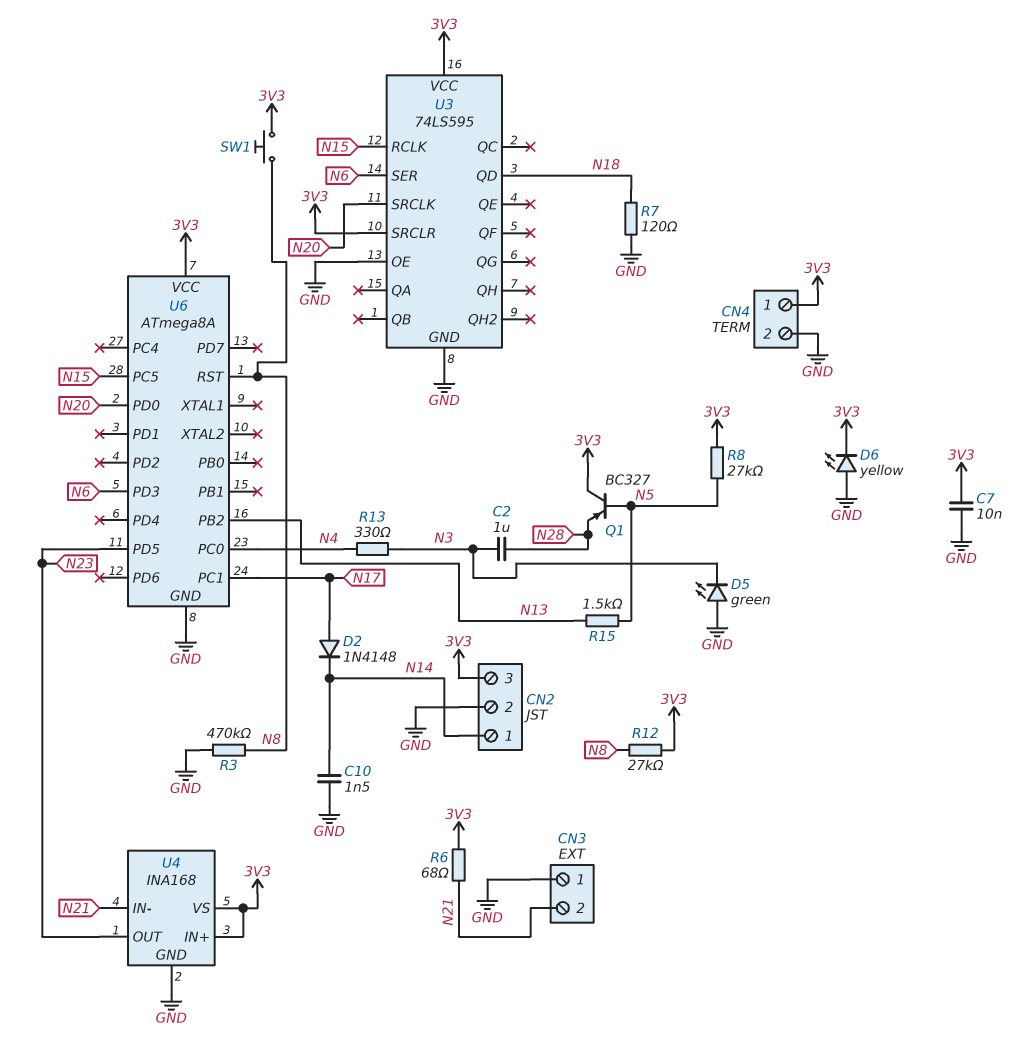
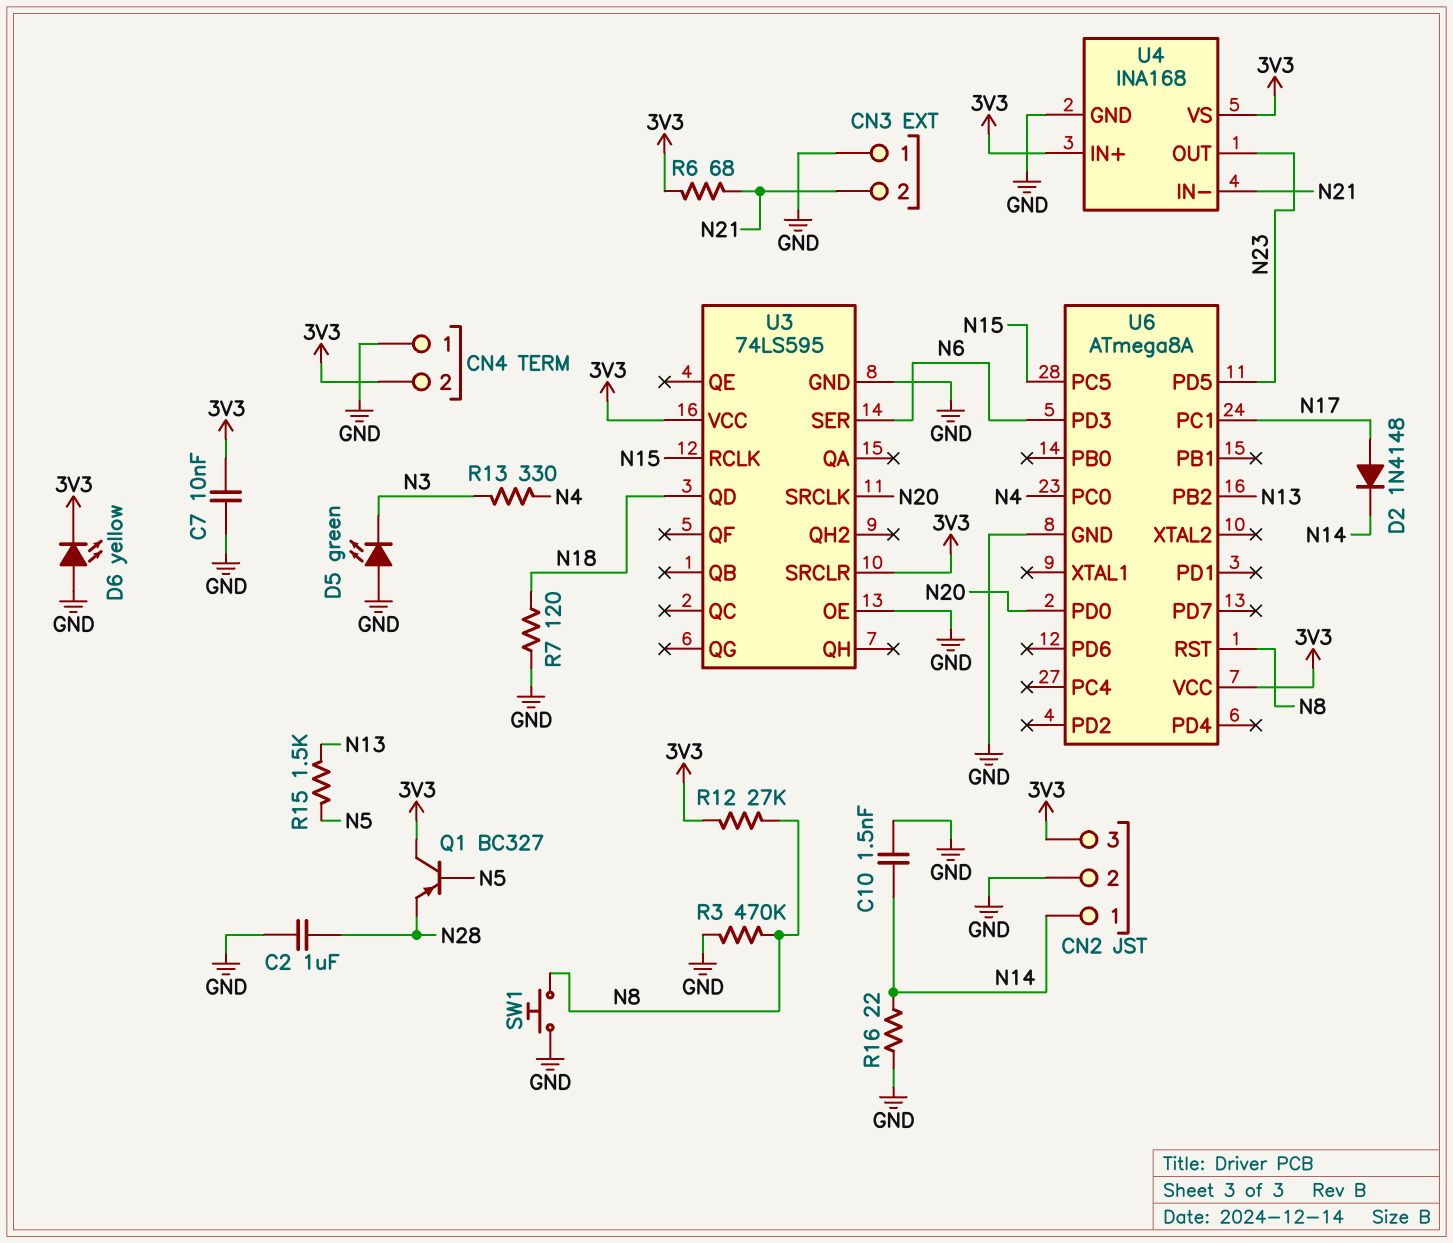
C2: 1uF (N3, N28) -> 1uF (GND, N28)
CN4 pin 1: 3V3 -> GND
CN4 pin 2: GND -> 3V3
R8: 27k (3V3, N5) -> none
R16: none -> 22 (GND, N14)
SW1: button (3V3, N8) -> button (GND, N8)

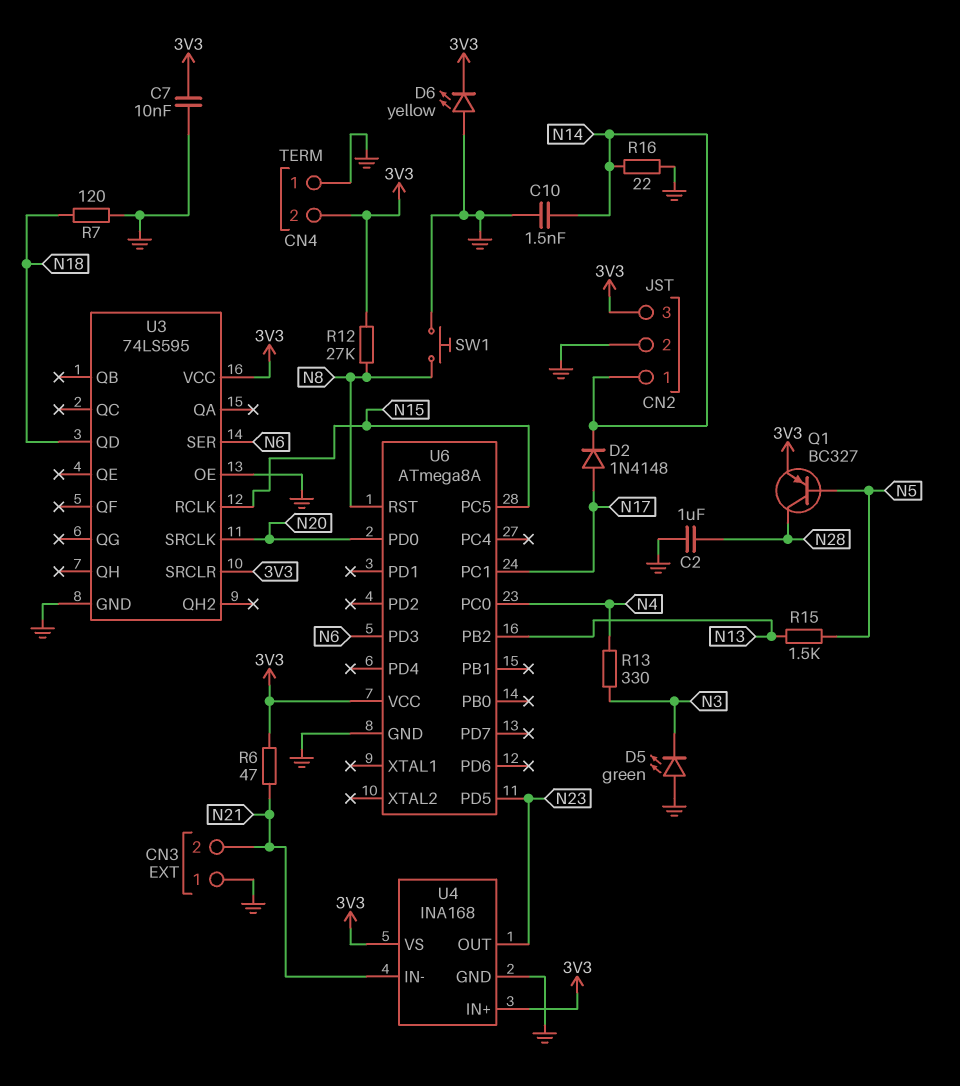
Q1: PNP BC327 (B N5, C 3V3, E N28) -> PNP BC327 (B N5, C N28, E 3V3)
R3: 470k (GND, N8) -> none
R6: 68 (3V3, N21) -> 47 (3V3, N21)

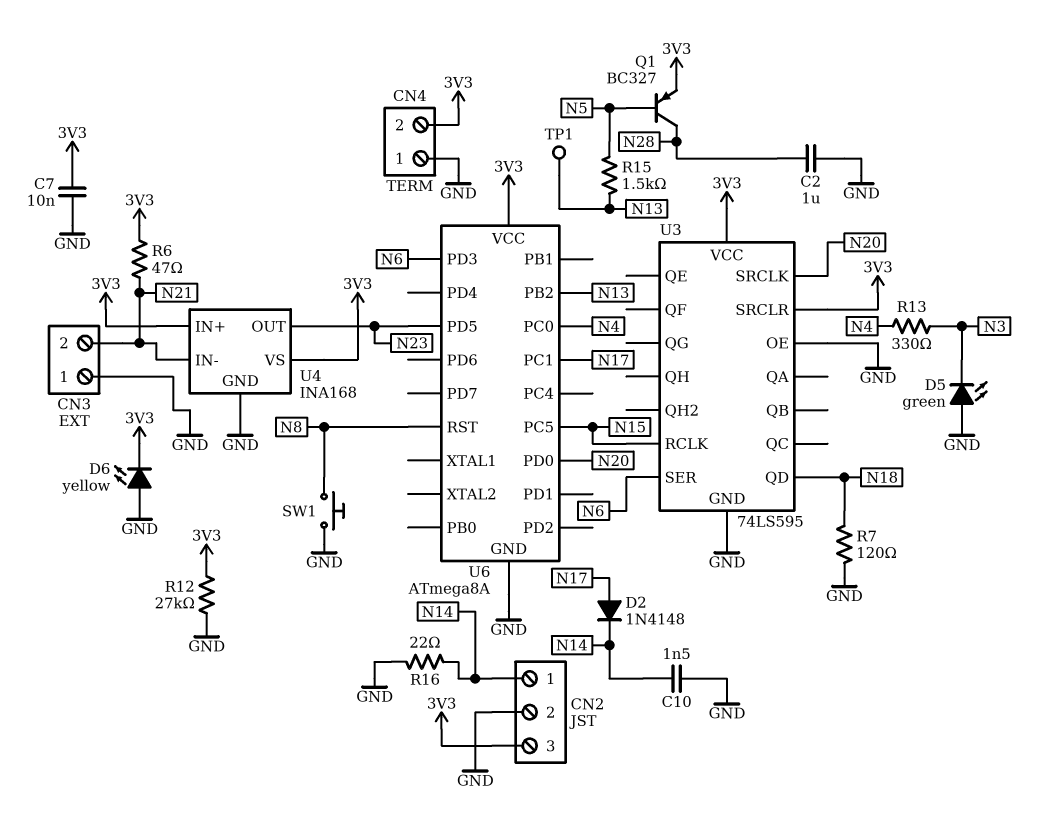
R12: 27k (3V3, N8) -> 27k (3V3, GND)
TP1: none -> test point (N13)

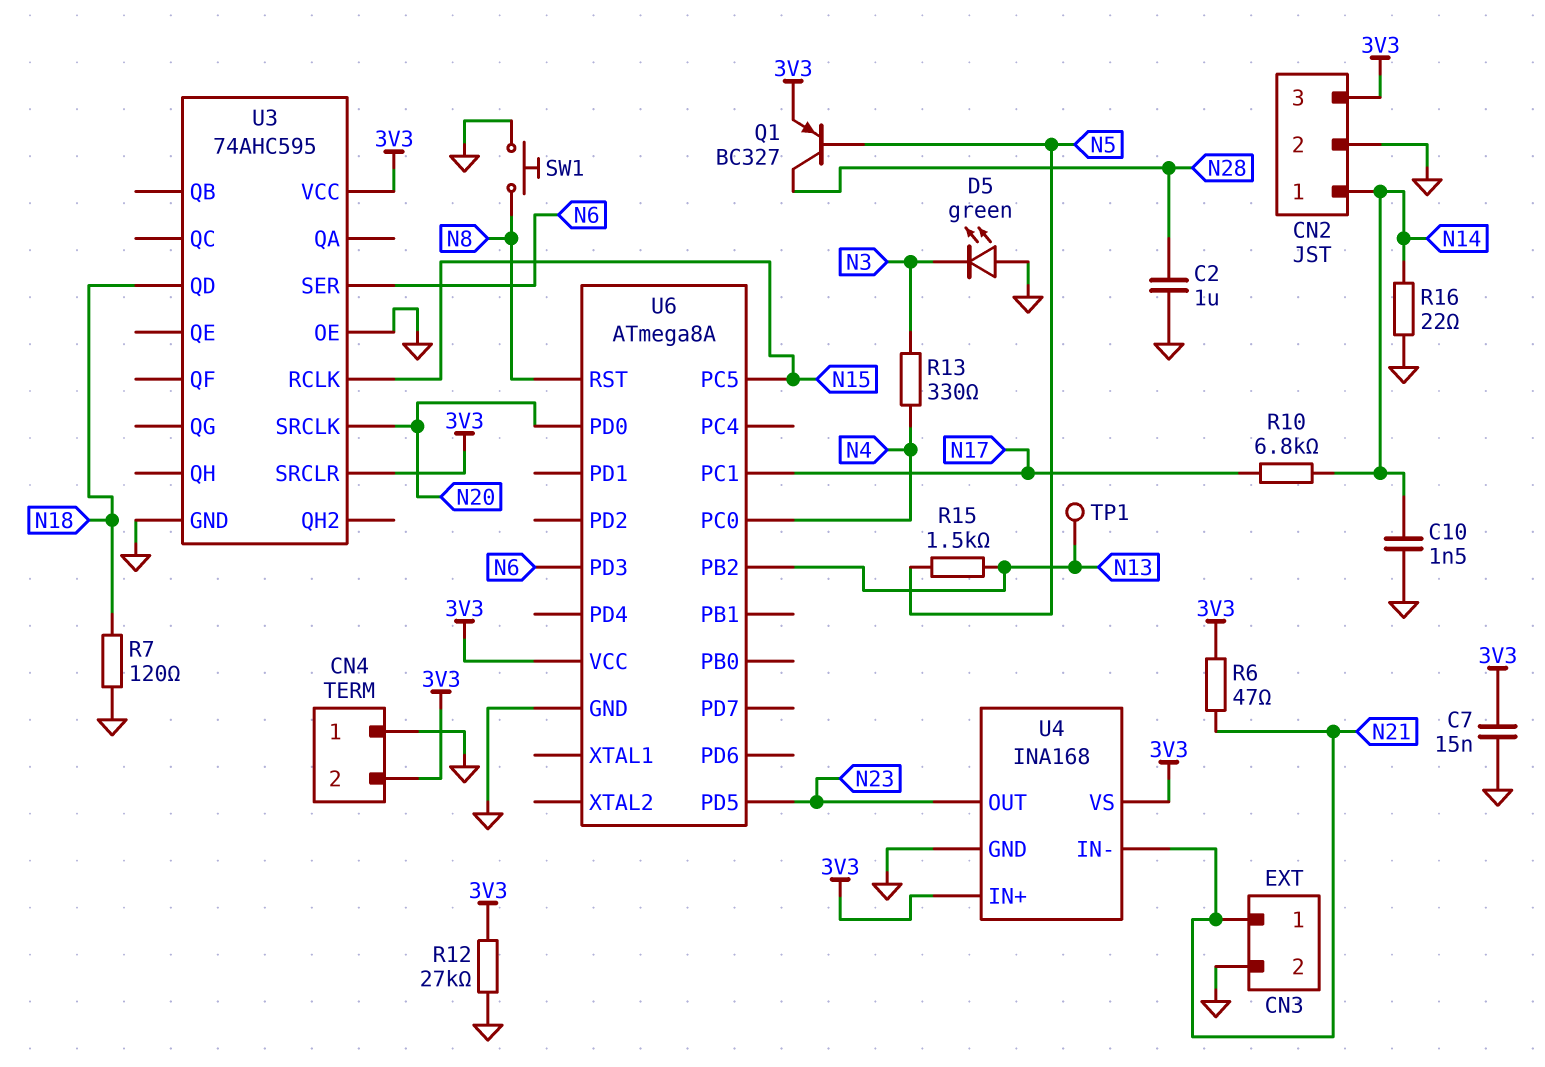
C7: 10nF (3V3, GND) -> 15nF (3V3, GND)
CN3 pin 1: GND -> N21
CN3 pin 2: N21 -> GND
D2: diode 1N4148 (A N17, K N14) -> none
D6: LED yellow (A GND, K 3V3) -> none
R10: none -> 6.8k (N14, N17)
U3: 74LS595 -> 74AHC595

